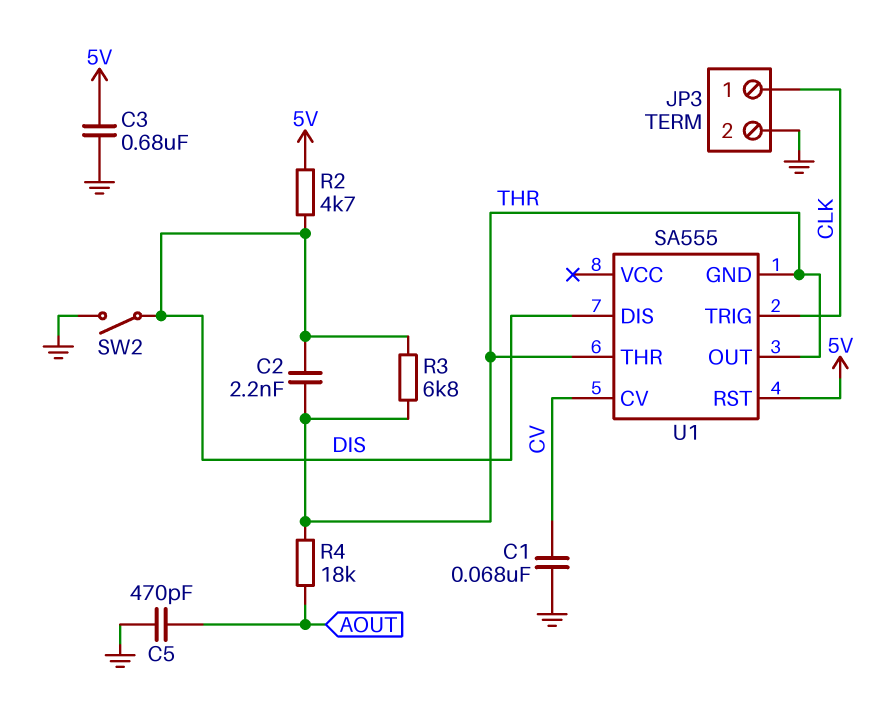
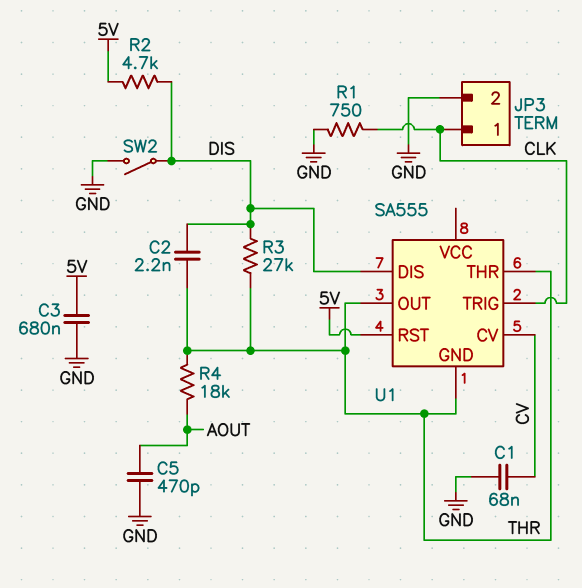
R1: none -> 750 (CLK, GND)
R3: 6.8k (DIS, THR) -> 27k (DIS, THR)

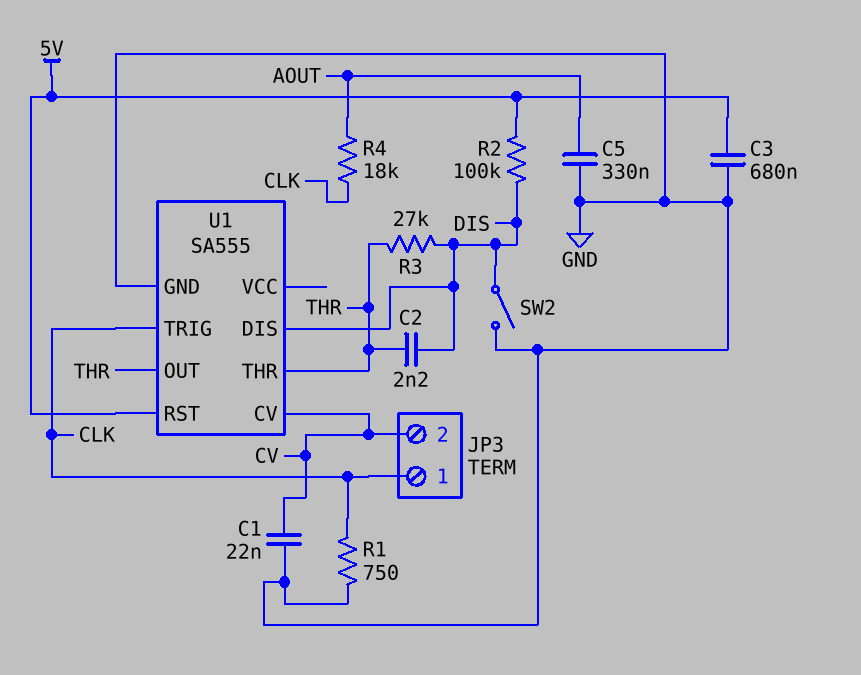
C1: 68nF (CV, GND) -> 22nF (CV, GND)
C5: 470pF (AOUT, GND) -> 330nF (AOUT, GND)
JP3 pin 2: GND -> CV
R2: 4.7k (5V, DIS) -> 100k (5V, DIS)
R4: 18k (AOUT, THR) -> 18k (AOUT, CLK)
U1 pin GND: THR -> GND

